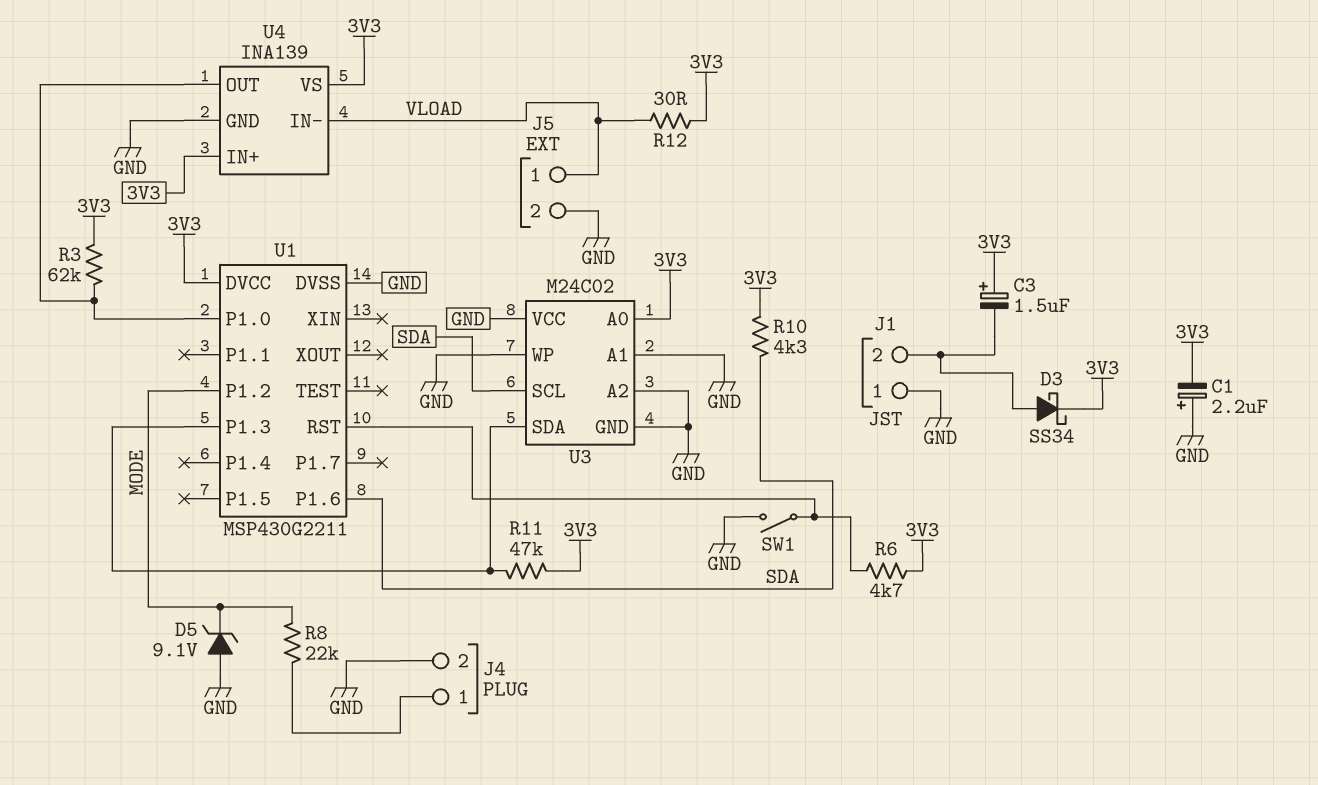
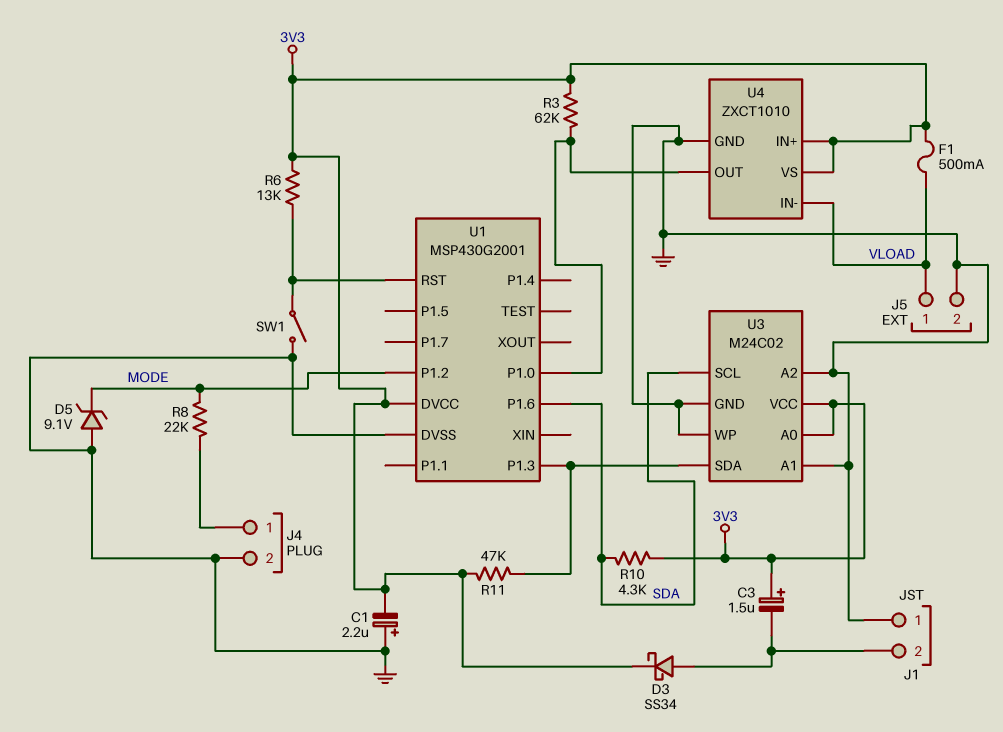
F1: none -> 500mA (3V3, VLOAD)
R6: 4.7k (3V3, U1/RST) -> 13k (3V3, U1/RST)
R12: 30 (3V3, VLOAD) -> none
U1: MSP430G2211 -> MSP430G2001
U3 pin VCC: GND -> 3V3
U4: INA139 -> ZXCT1010

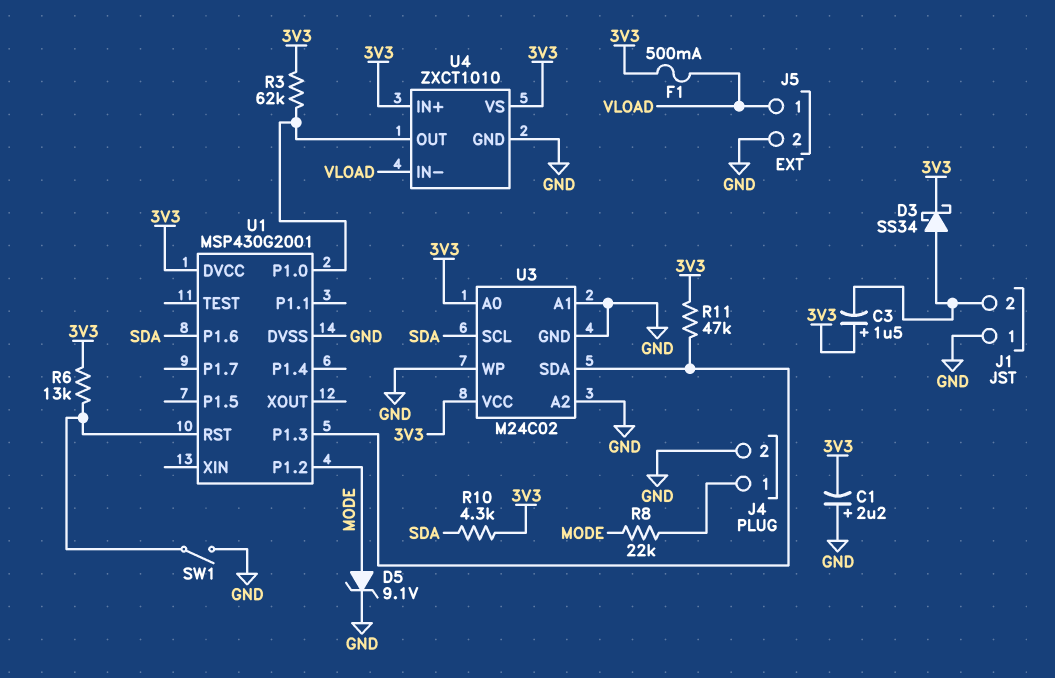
D5: zener 9.1V (A GND, K MODE) -> zener 9.1V (A MODE, K GND)

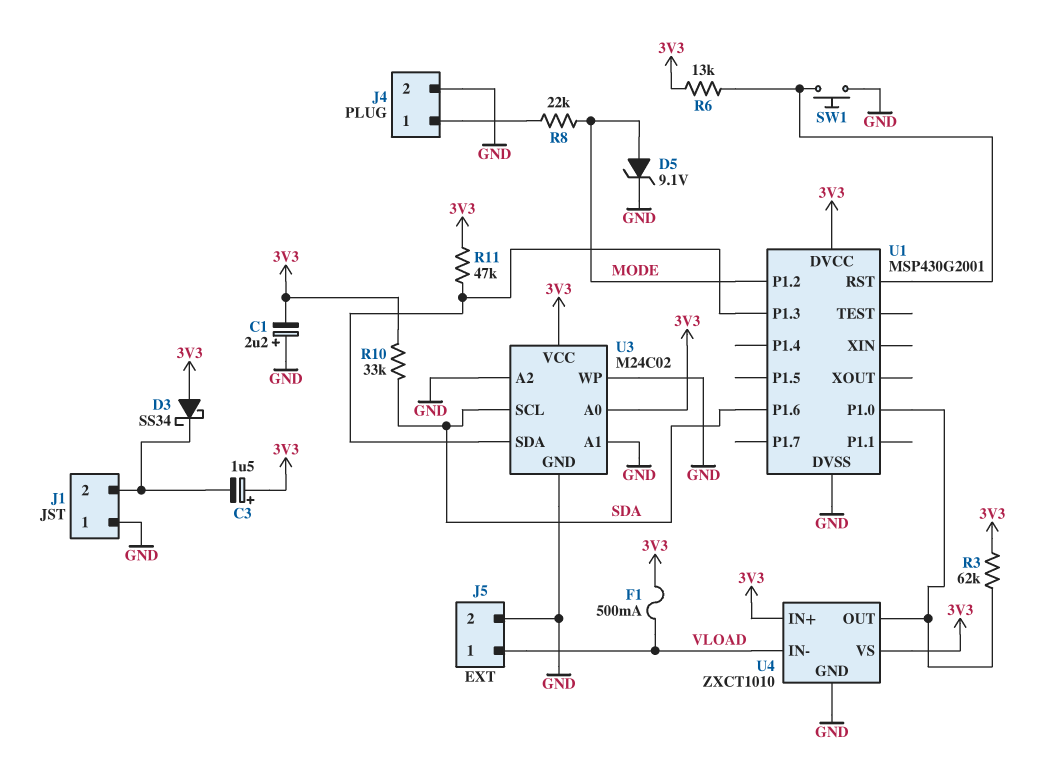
D3: schottky SS34 (A J1/2, K 3V3) -> schottky SS34 (A 3V3, K J1/2)
R10: 4.3k (3V3, SDA) -> 33k (3V3, SDA)
SW1: switch (GND, U1/RST) -> button (GND, U1/RST)

